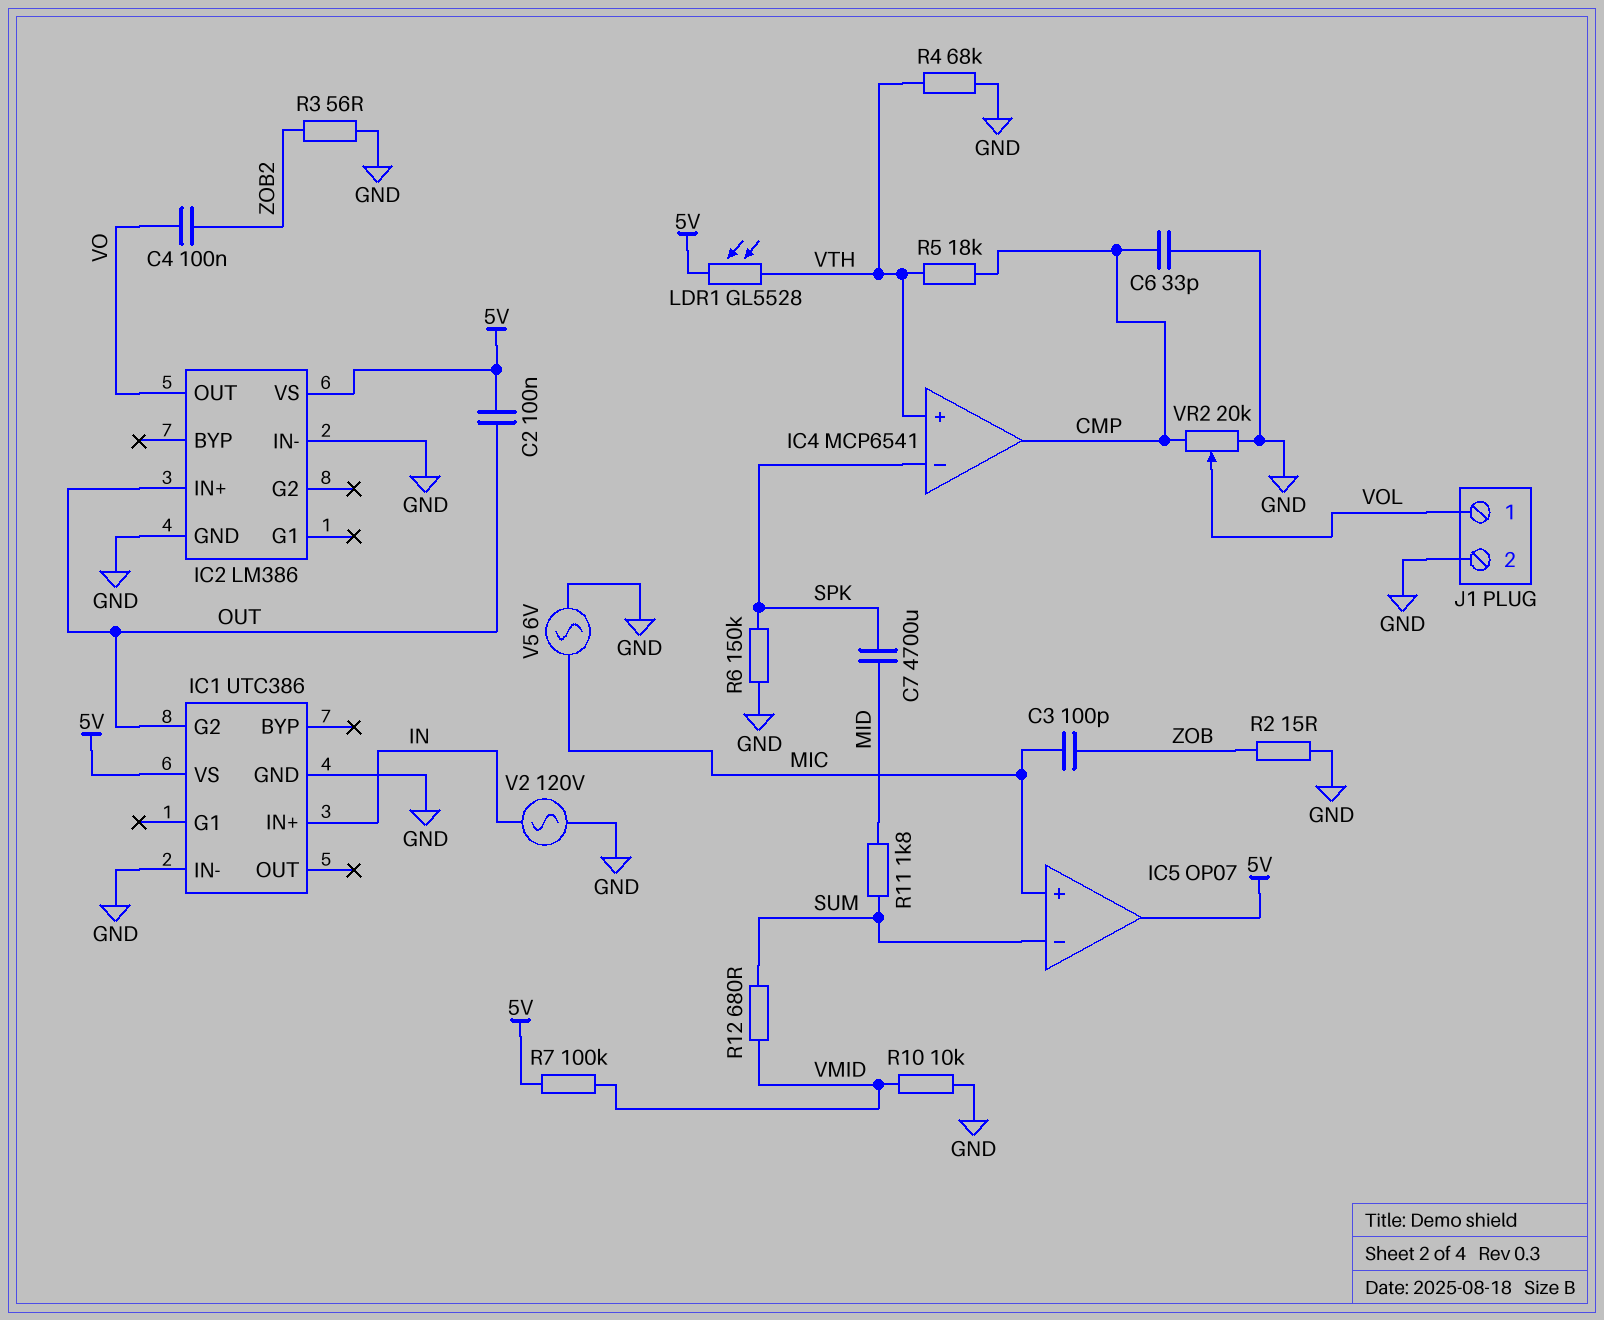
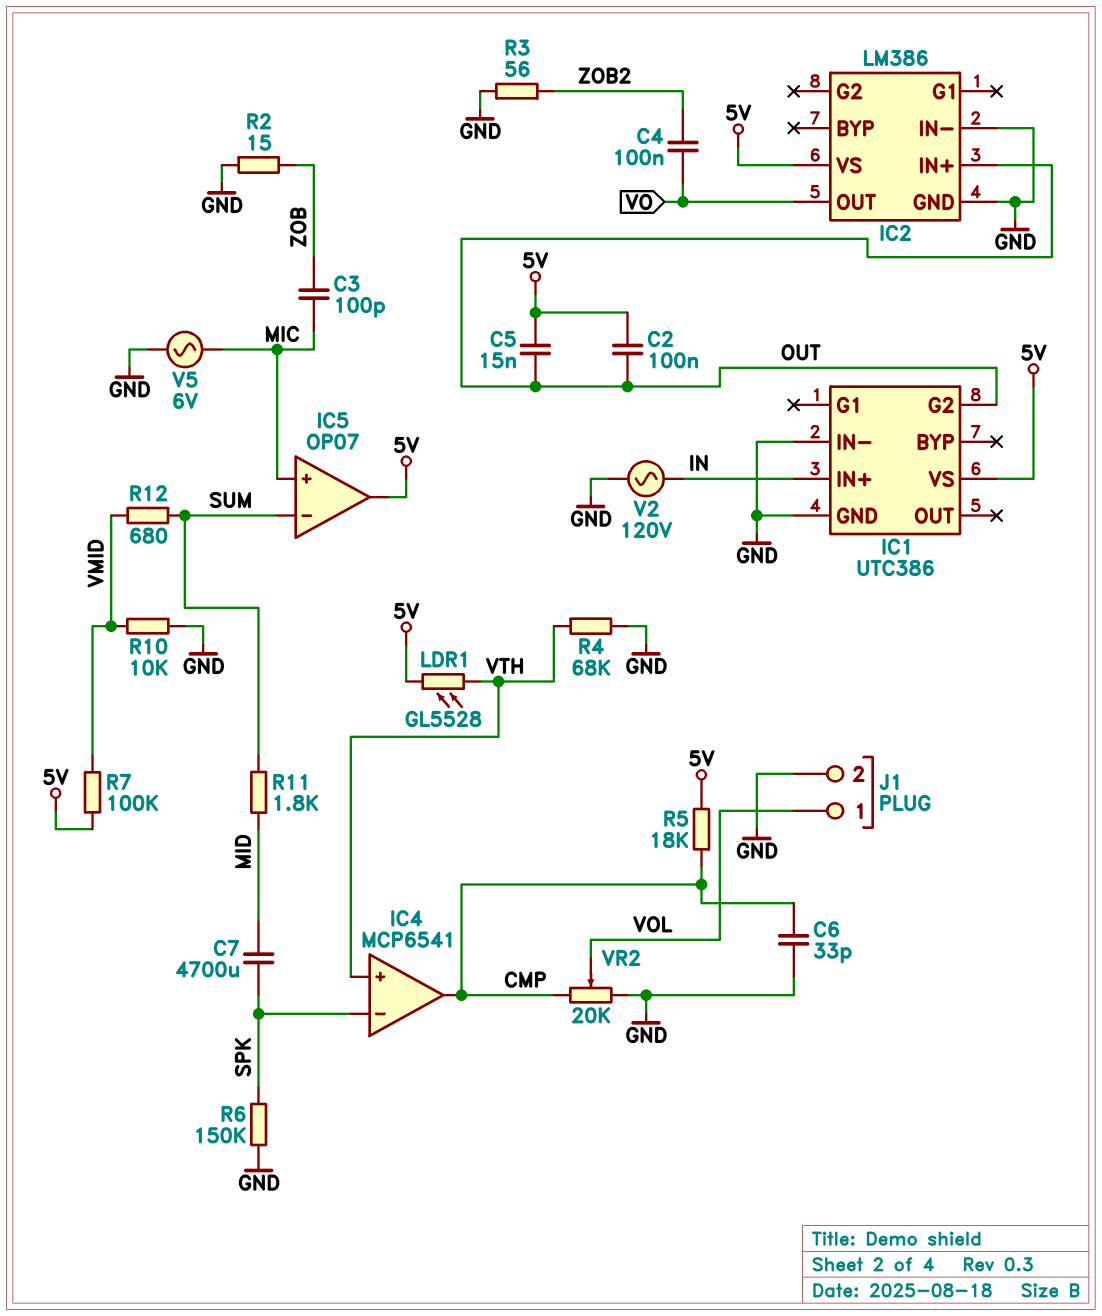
C5: none -> 15nF (5V, OUT)
R5: 18k (CMP, VTH) -> 18k (5V, CMP)

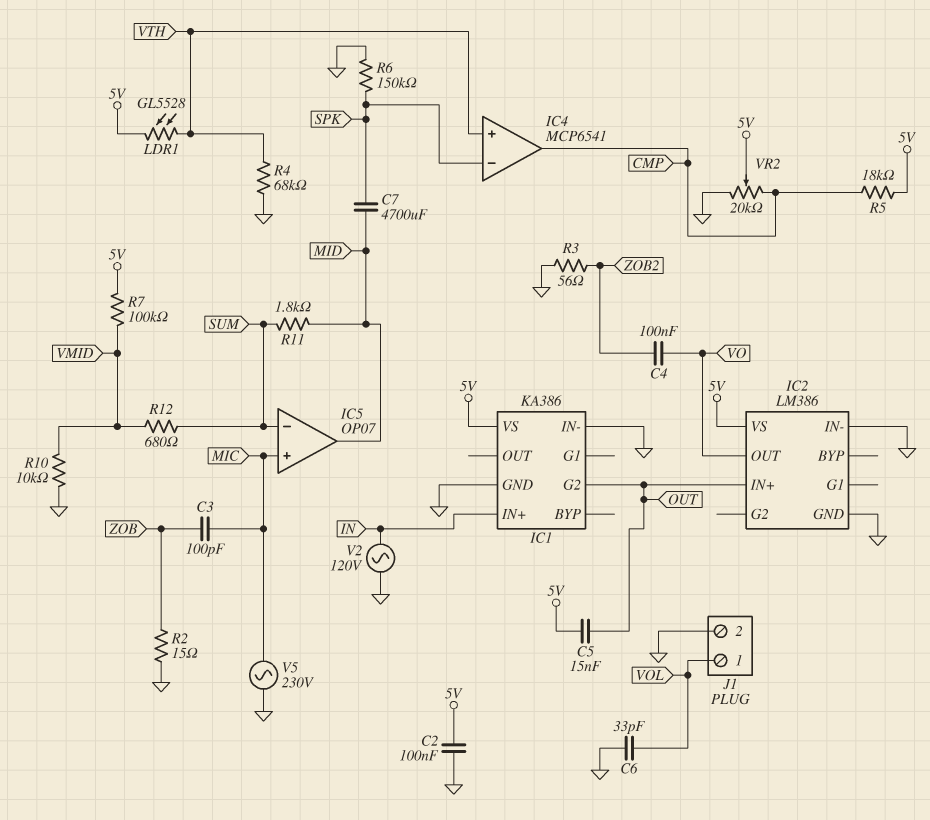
C2: 100nF (5V, OUT) -> 100nF (5V, GND)
C6: 33pF (CMP, GND) -> 33pF (GND, VOL)
IC1: UTC386 -> KA386
IC5 pin out: 5V -> MID
V5: AC 6V (GND, MIC) -> AC 230V (GND, MIC)
VR2: 20k (CMP, GND, wiper VOL) -> 20k (CMP, GND, wiper 5V)

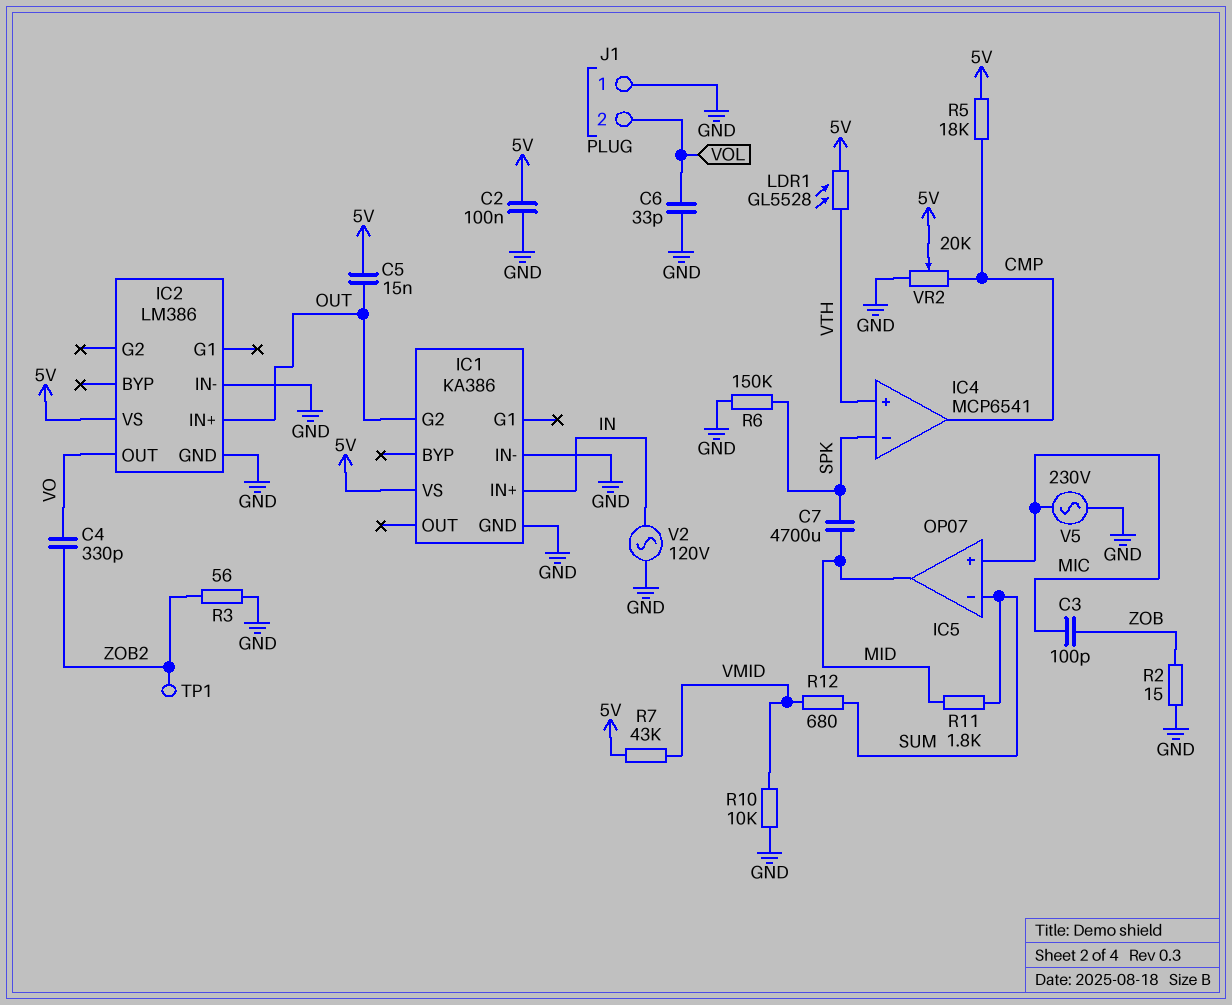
C4: 100nF (VO, ZOB2) -> 330pF (VO, ZOB2)
J1 pin 1: VOL -> GND
J1 pin 2: GND -> VOL
R4: 68k (GND, VTH) -> none
R7: 100k (5V, VMID) -> 43k (5V, VMID)
TP1: none -> test point (ZOB2)

